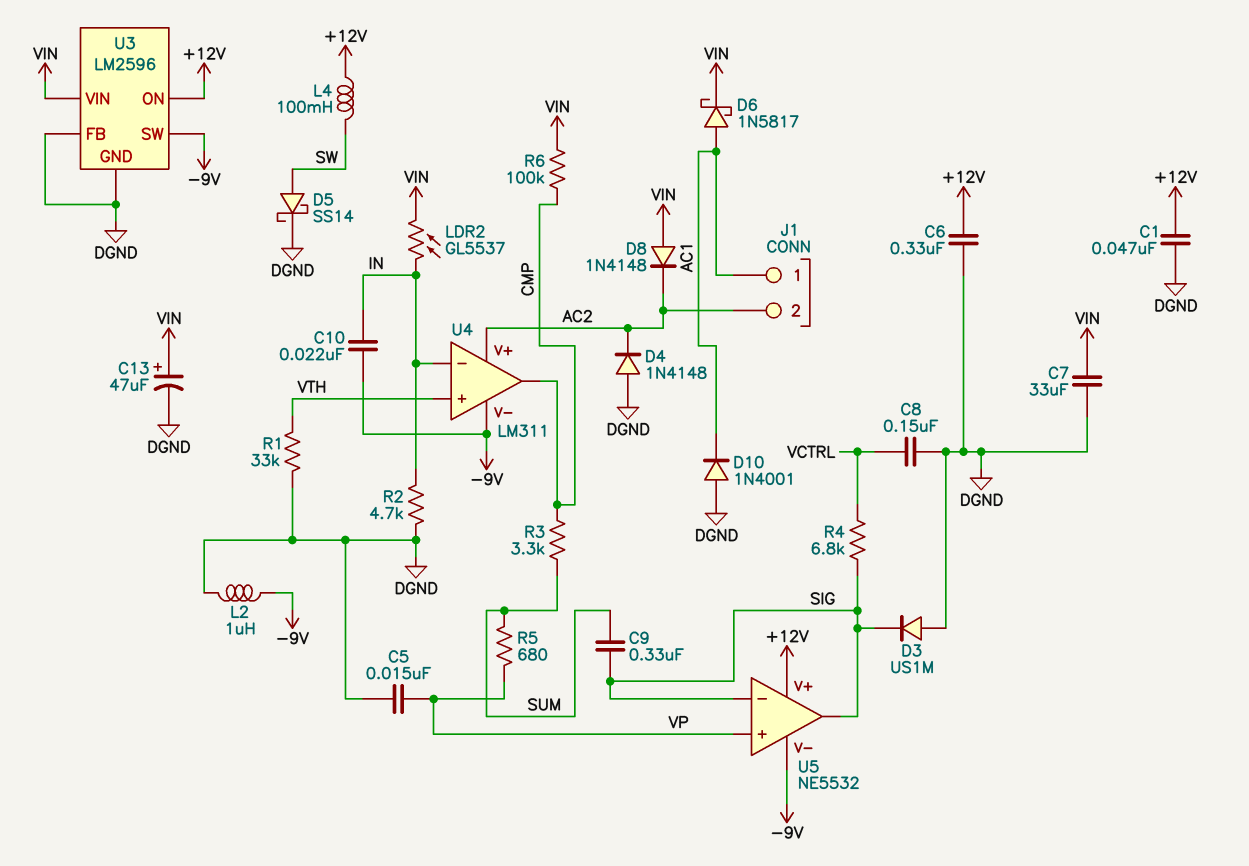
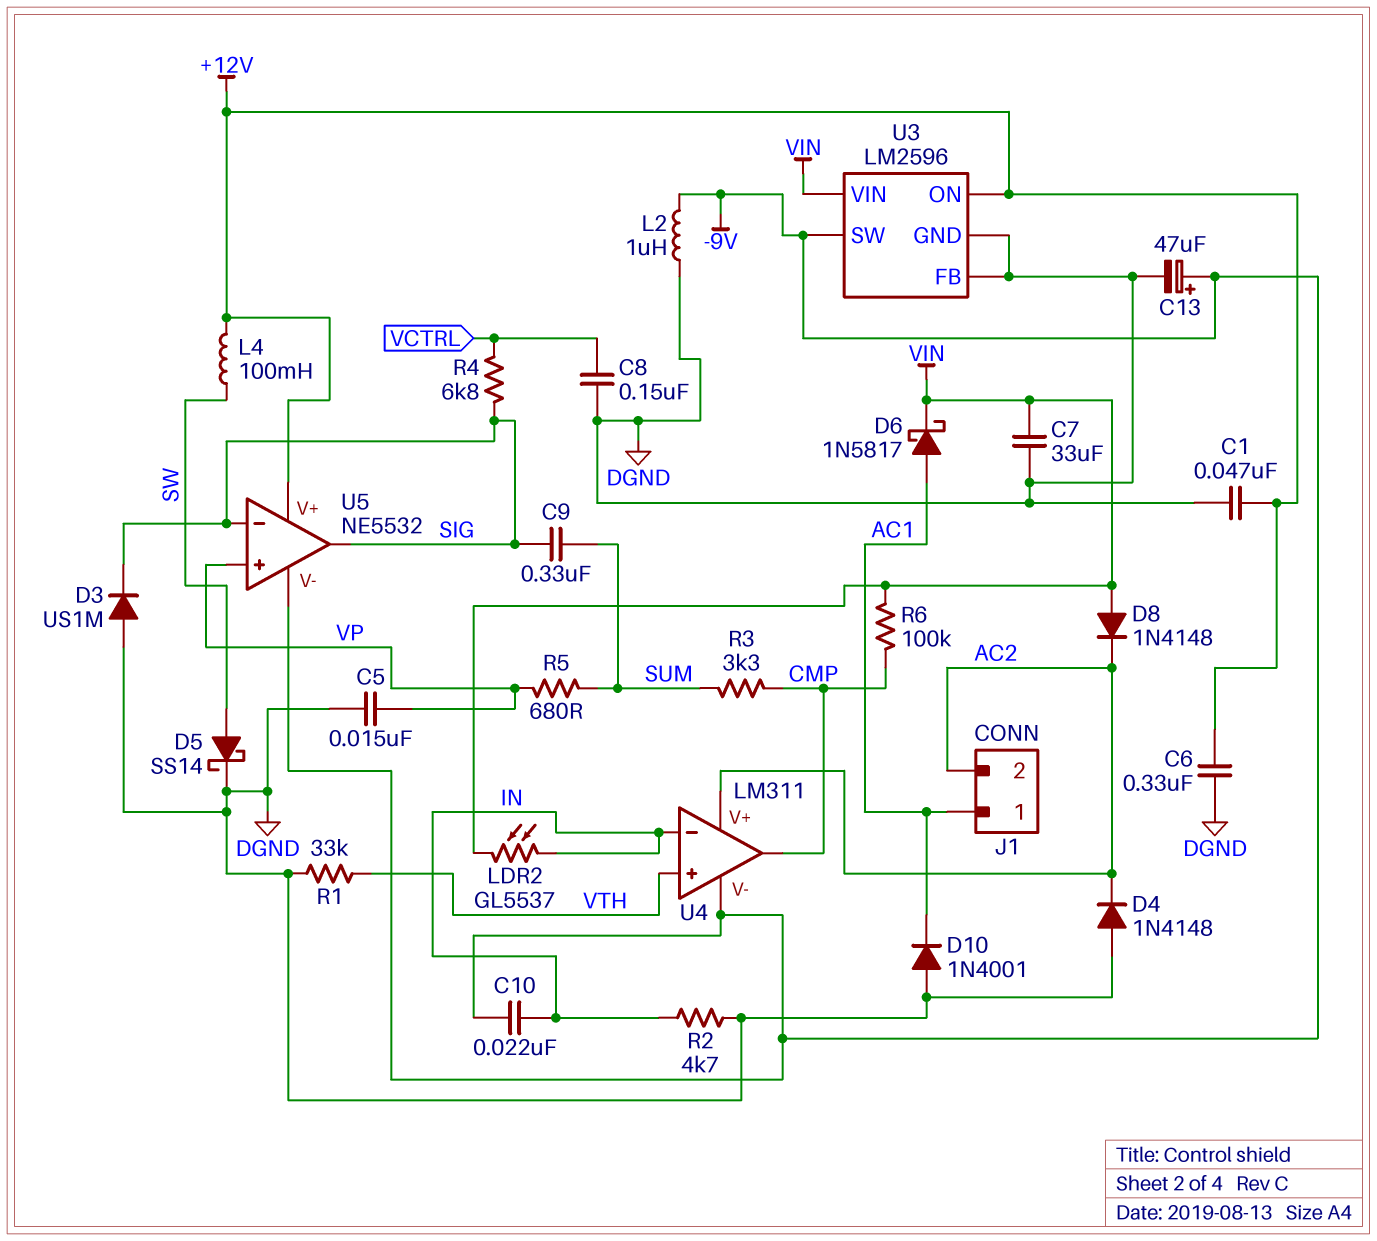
C13: 47uF (plus VIN, minus DGND) -> 47uF (plus -9V, minus DGND)

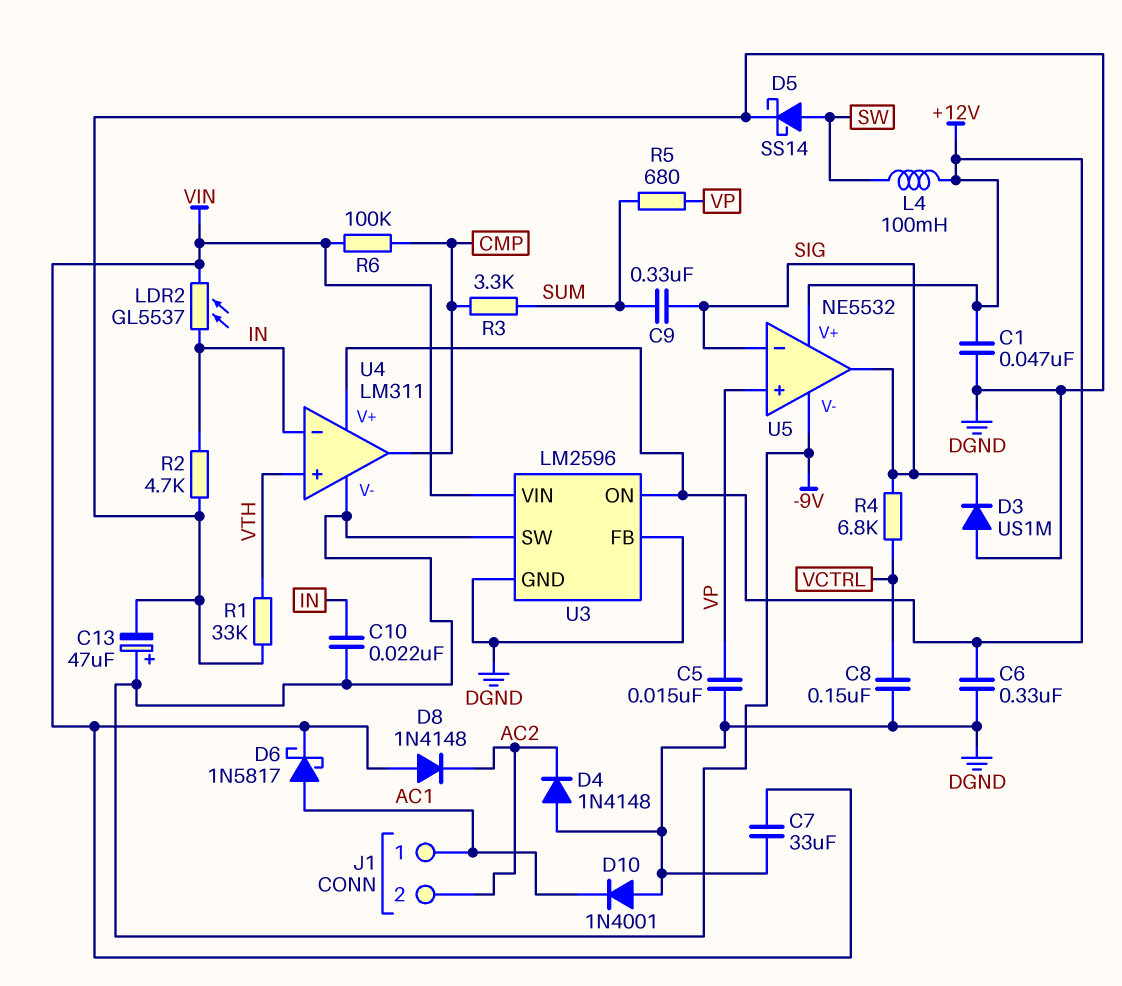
L2: 1uH (-9V, DGND) -> none
U4 pin V+: AC2 -> +12V

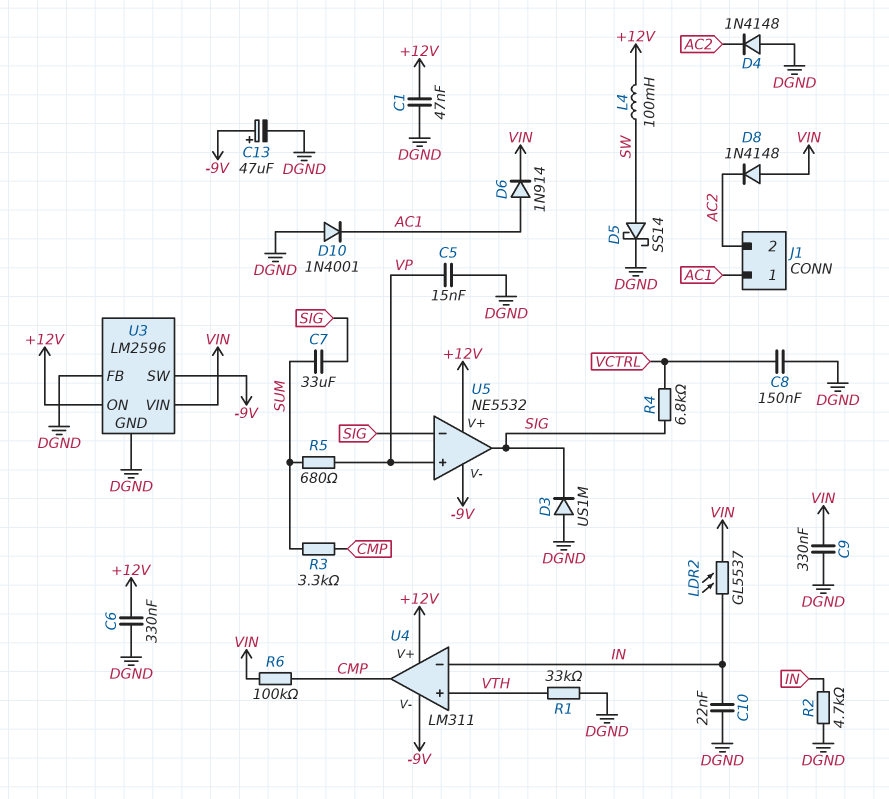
C7: 33uF (DGND, VIN) -> 33uF (SIG, SUM)
C9: 330nF (SIG, SUM) -> 330nF (DGND, VIN)
C10: 22nF (-9V, IN) -> 22nF (DGND, IN)
D6: schottky 1N5817 (A AC1, K VIN) -> diode 1N914 (A AC1, K VIN)

